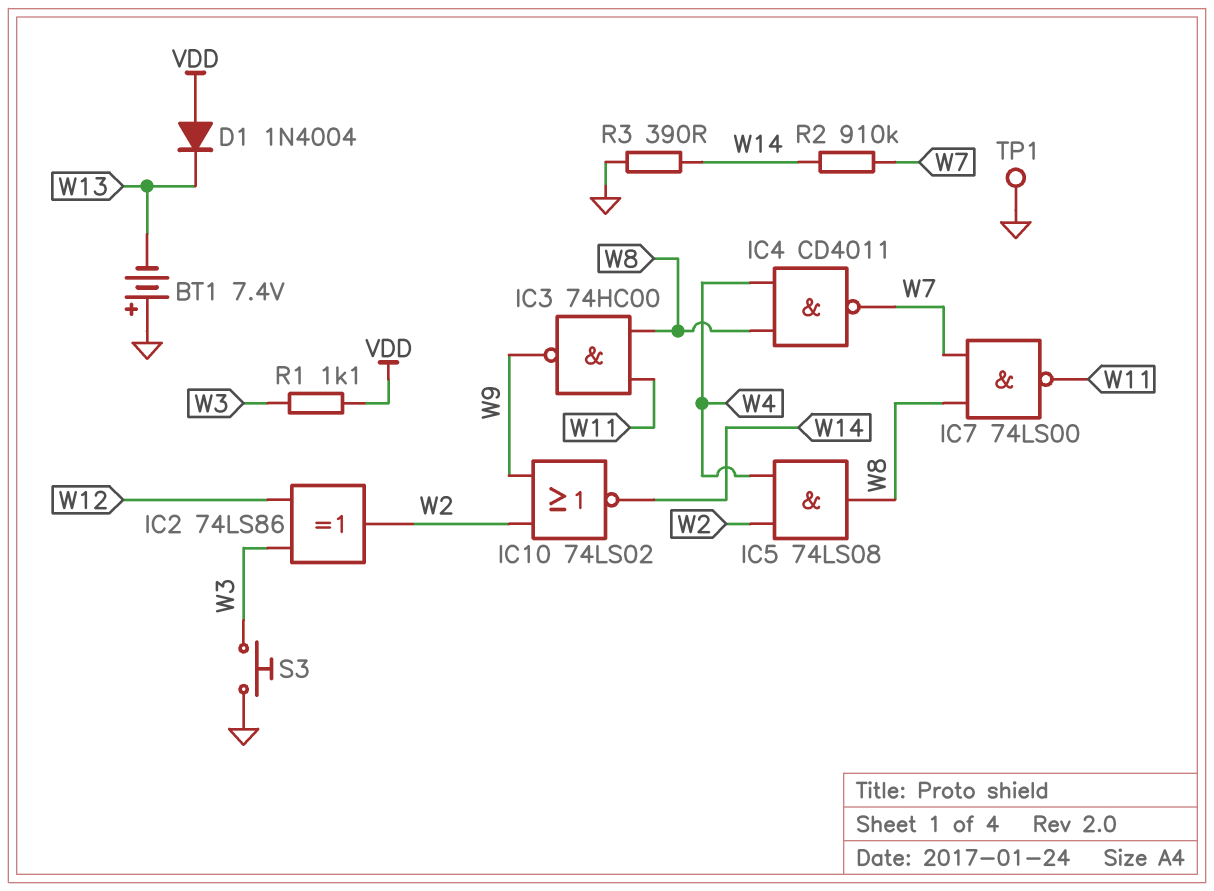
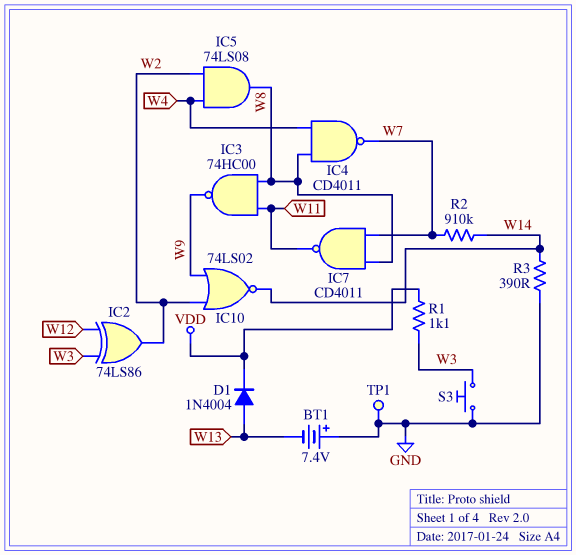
D1: diode 1N4004 (A VDD, K W13) -> diode 1N4004 (A W13, K VDD)
IC7: NAND 74LS00 (in W7, in W8, out W11) -> NAND CD4011 (in W7, in W8, out W11)

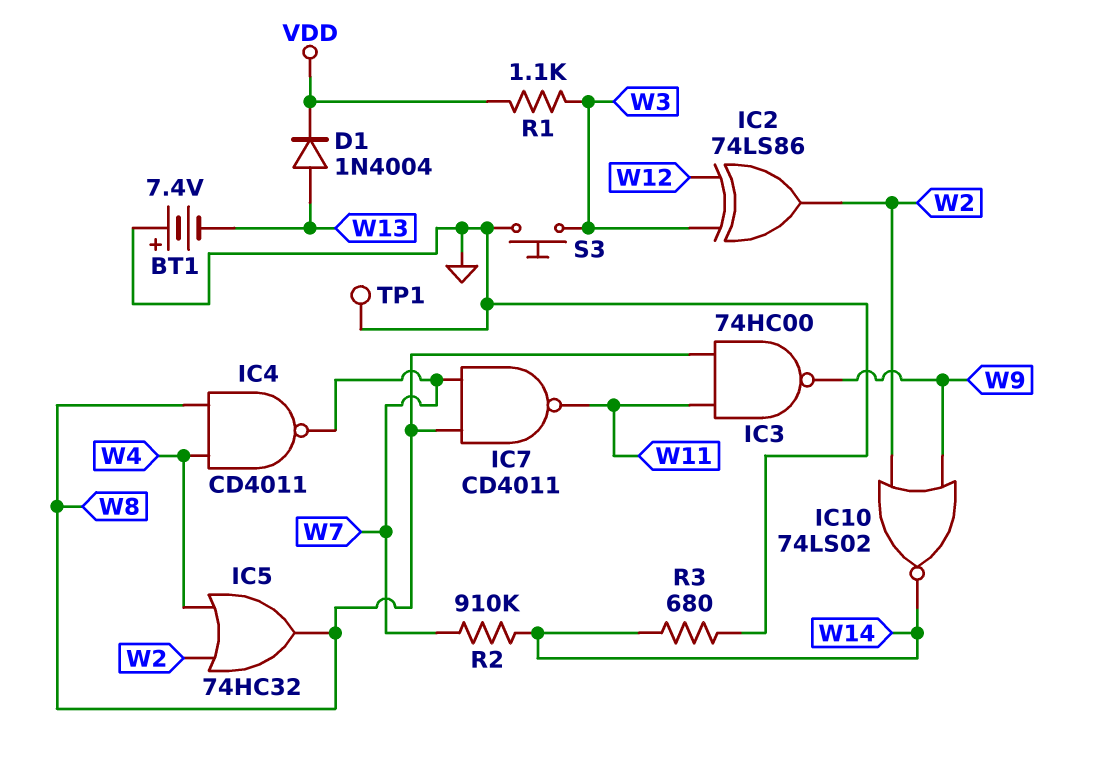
IC5: AND 74LS08 (in W2, in W4, out W8) -> OR 74HC32 (in W2, in W4, out W8)
R3: 390 (GND, W14) -> 680 (GND, W14)

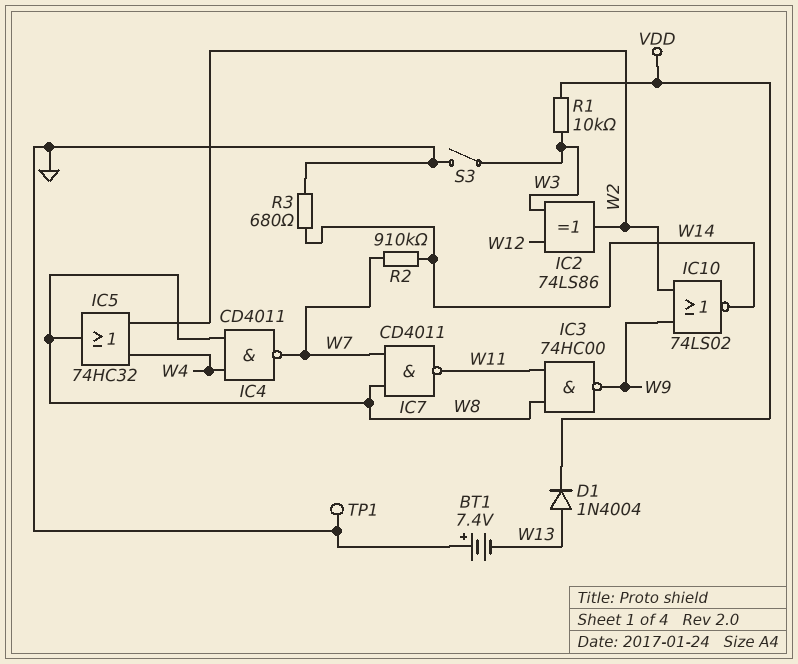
R1: 1.1k (VDD, W3) -> 10k (VDD, W3)
S3: button (GND, W3) -> switch (GND, W3)

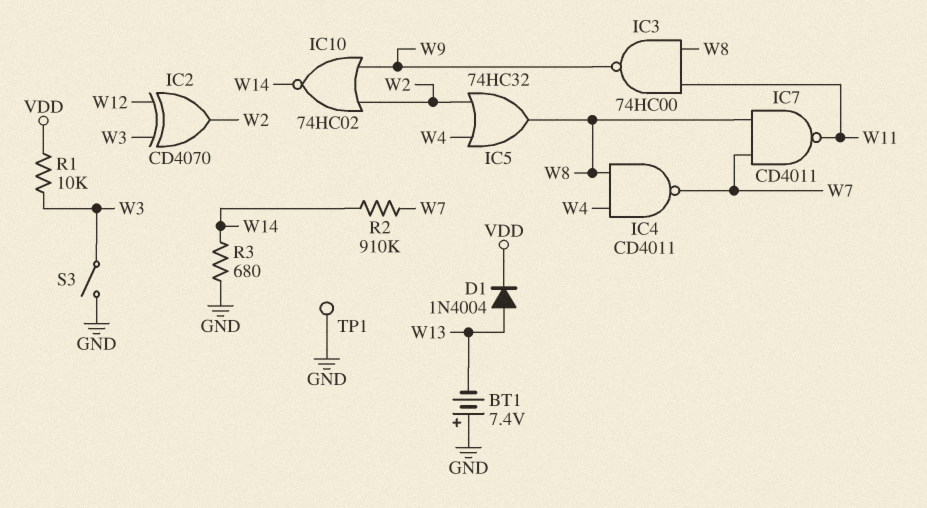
IC2: XOR 74LS86 (in W3, in W12, out W2) -> XOR CD4070 (in W3, in W12, out W2)
IC10: NOR 74LS02 (in W2, in W9, out W14) -> NOR 74HC02 (in W2, in W9, out W14)

